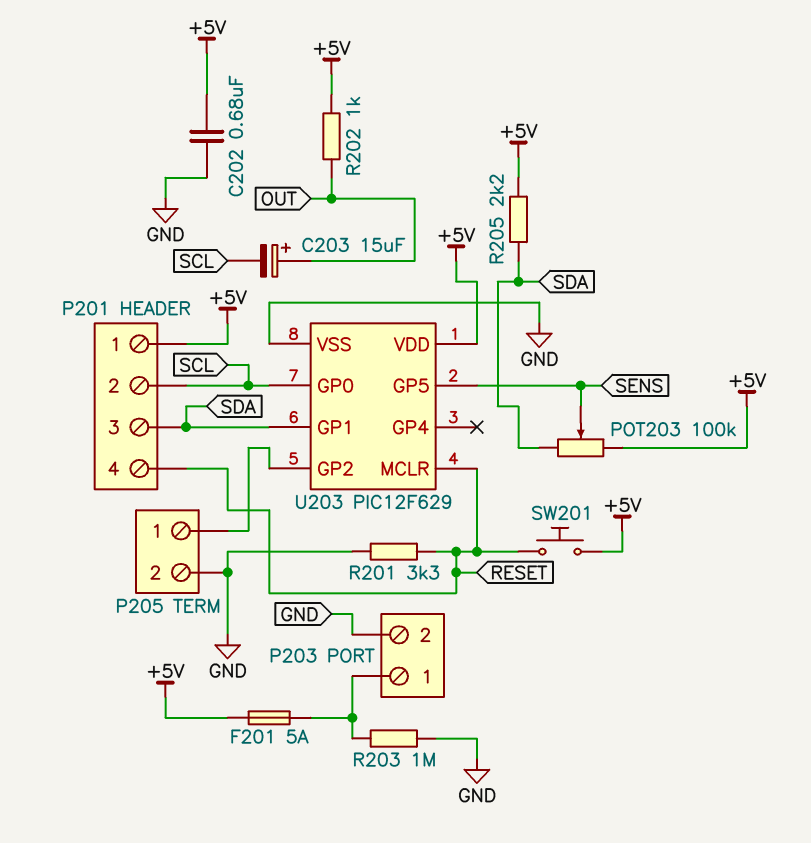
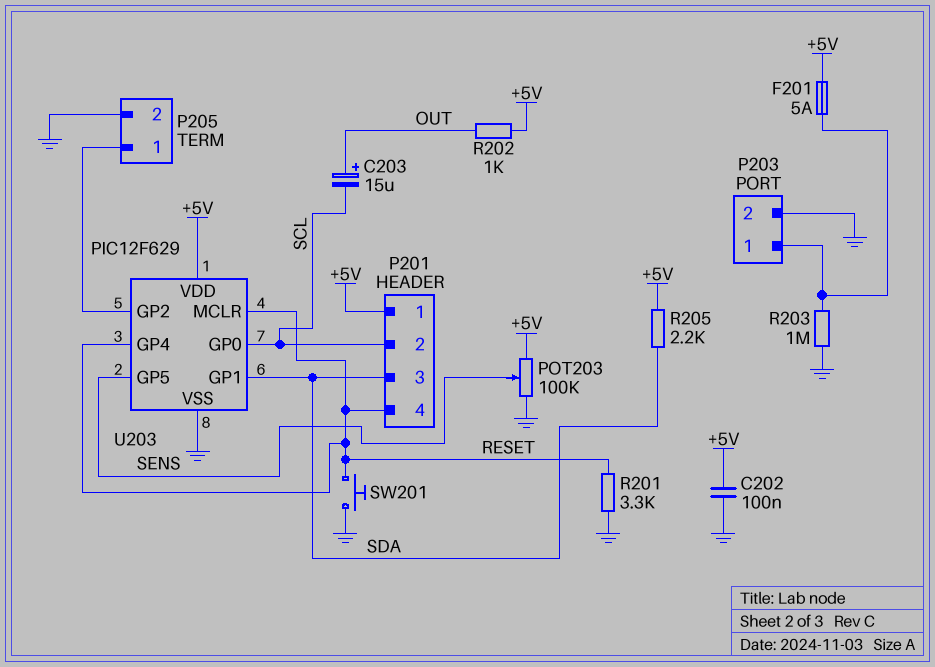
C202: 680nF (+5V, GND) -> 100nF (+5V, GND)
POT203: 100k (+5V, SDA, wiper SENS) -> 100k (+5V, GND, wiper SENS)
SW201: button (+5V, RESET) -> button (GND, RESET)
U203 pin GP4: none -> RESET

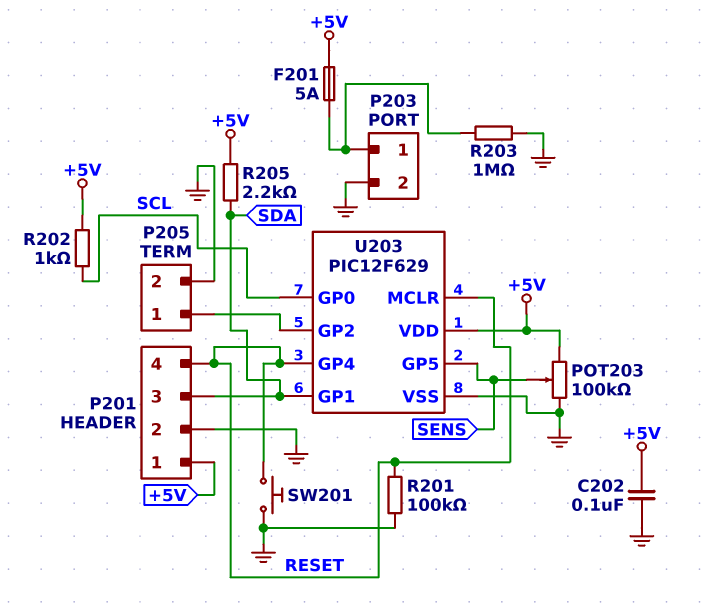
C203: 15uF (plus OUT, minus SCL) -> none
P201 pin 2: SCL -> GND
R201: 3.3k (GND, RESET) -> 100k (GND, RESET)
R202: 1k (+5V, OUT) -> 1k (+5V, SCL)

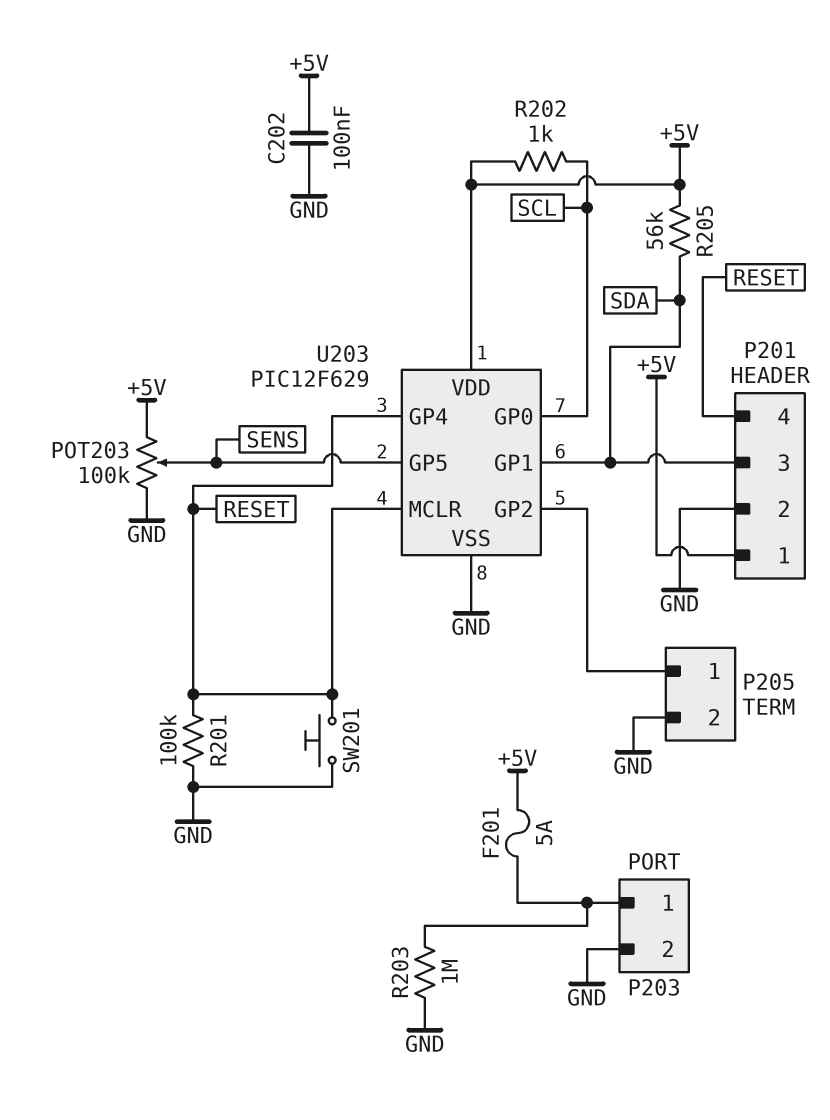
R205: 2.2k (+5V, SDA) -> 56k (+5V, SDA)

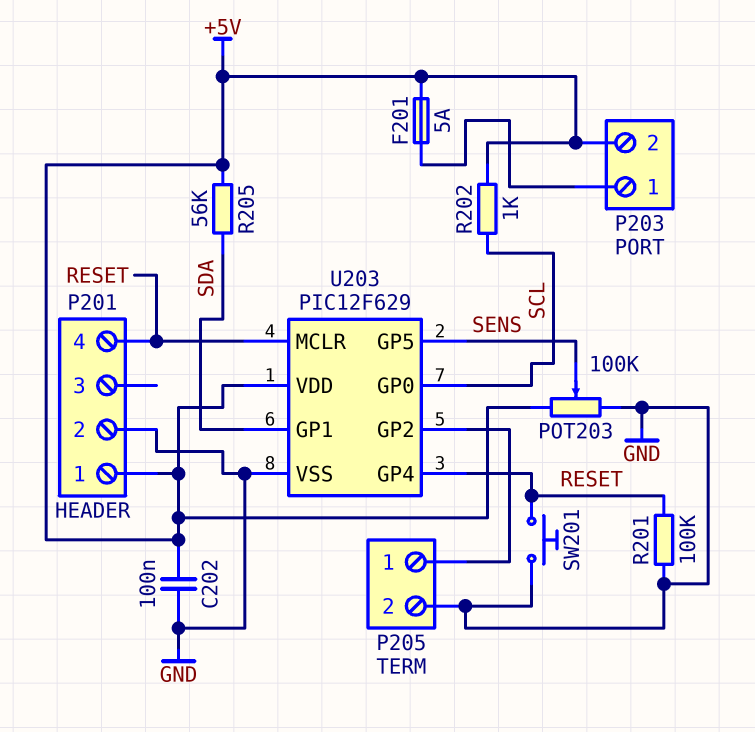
P201 pin 3: SDA -> none
P203 pin 2: GND -> +5V
R203: 1M (GND, P203/1) -> none

